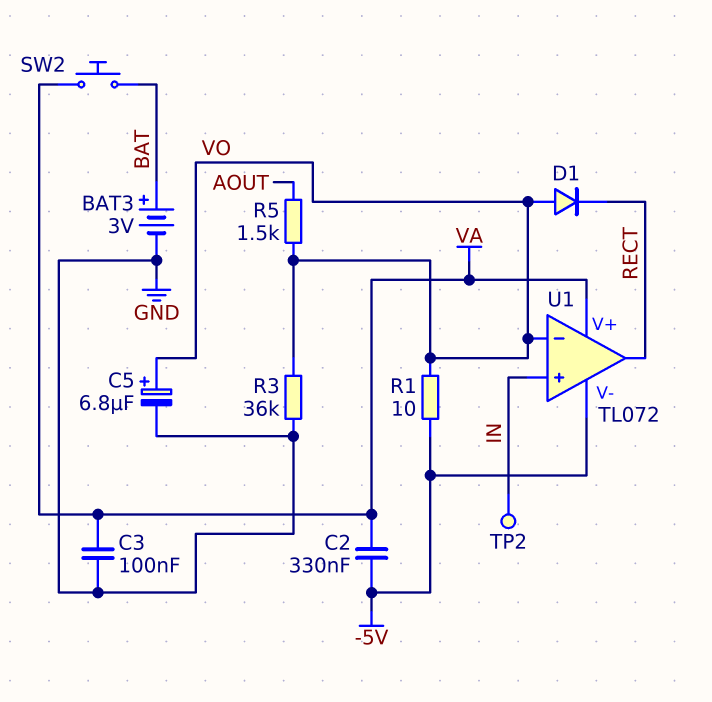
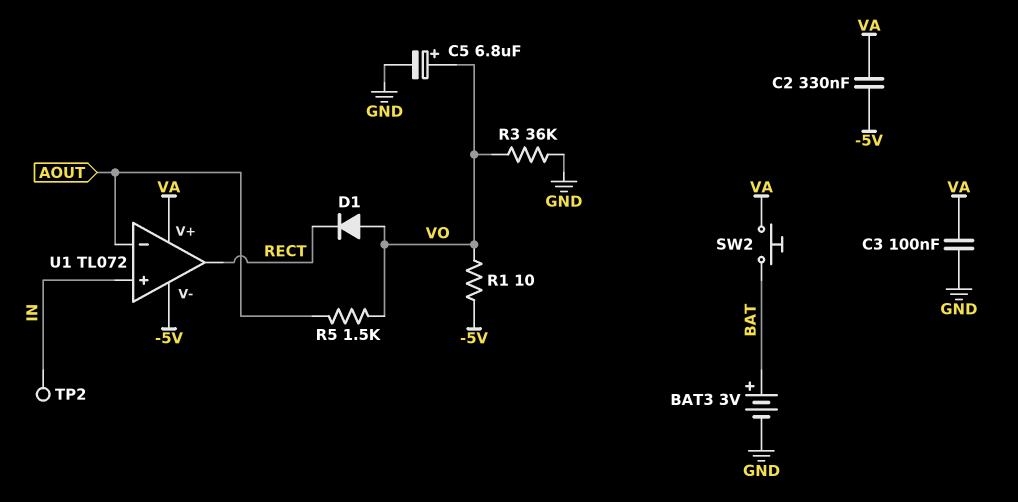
U1 pin in-: VO -> AOUT

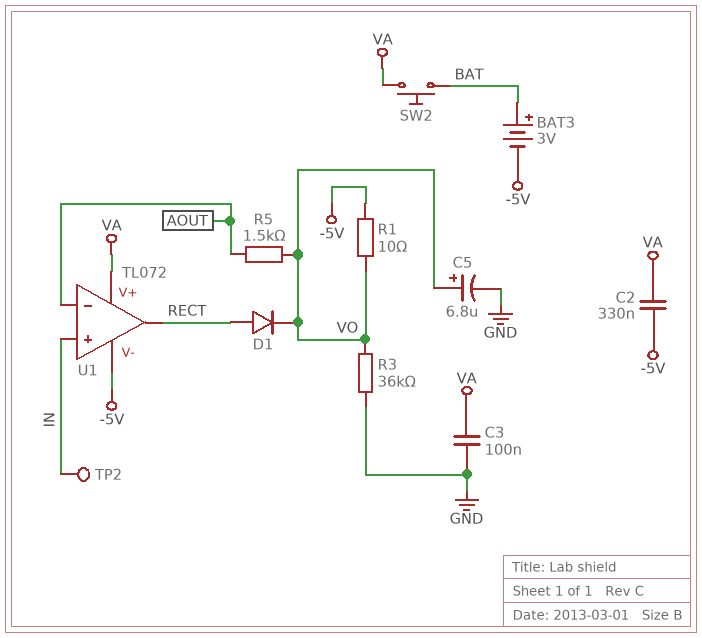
BAT3: 3V (plus BAT, minus GND) -> 3V (plus BAT, minus -5V)
D1: diode (A VO, K RECT) -> diode (A RECT, K VO)

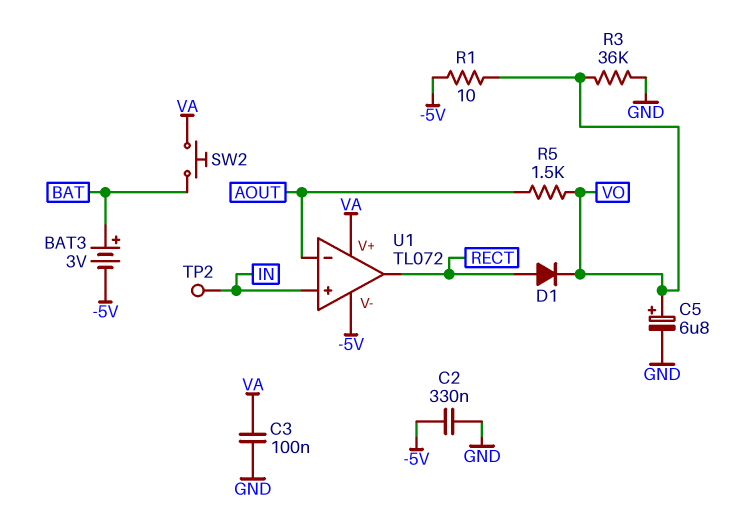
C2: 330nF (-5V, VA) -> 330nF (-5V, GND)

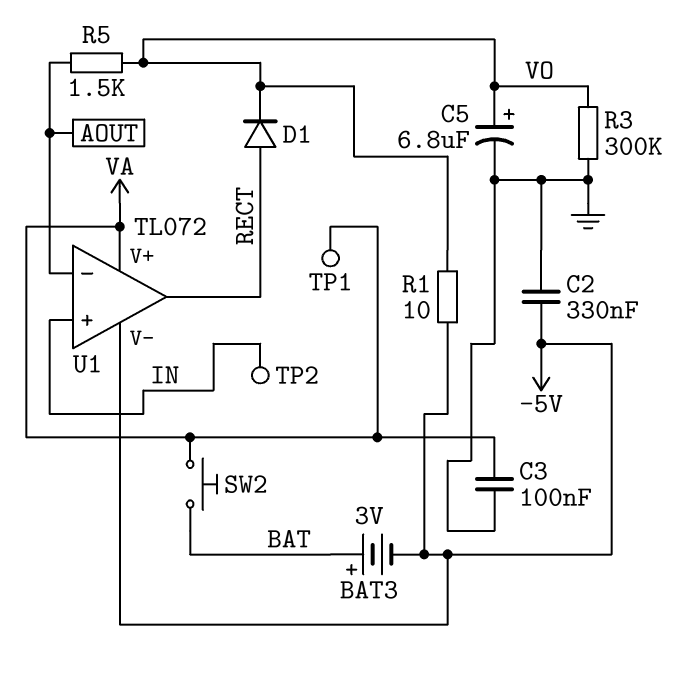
R3: 36k (GND, VO) -> 300k (GND, VO)
TP1: none -> test point (VA)

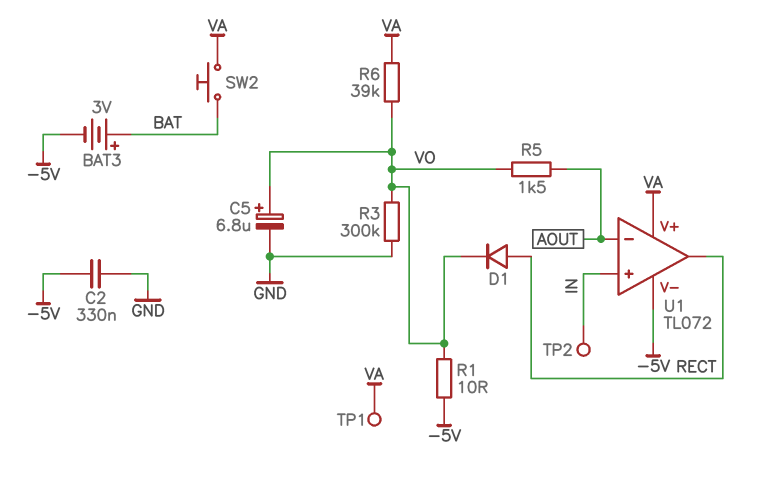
C3: 100nF (GND, VA) -> none
R6: none -> 39k (VA, VO)

